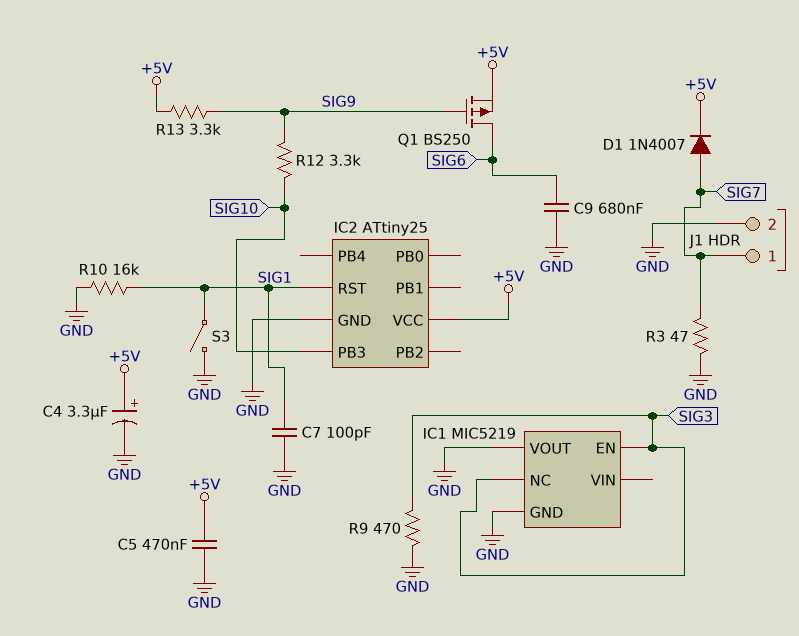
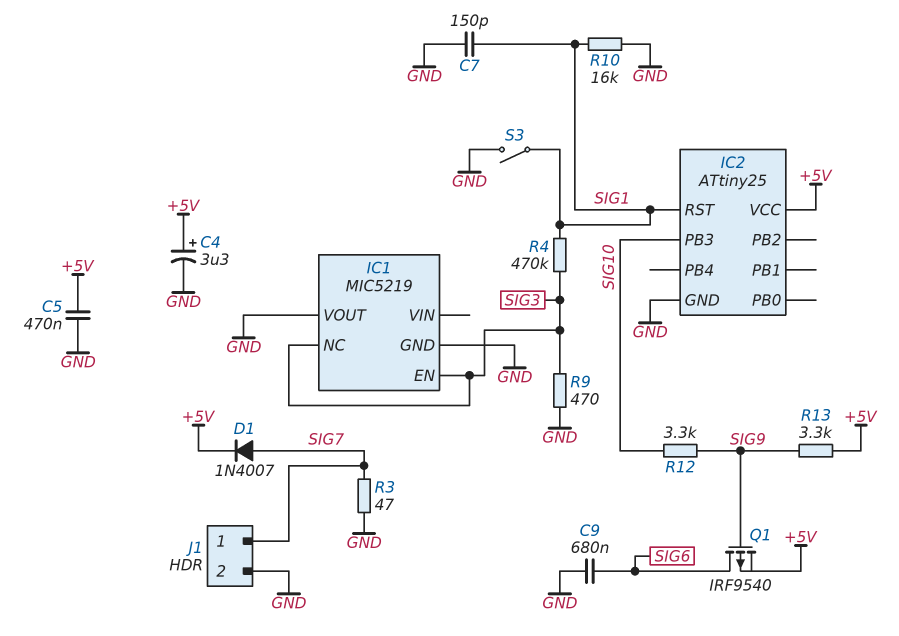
C7: 100pF (GND, SIG1) -> 150pF (GND, SIG1)
Q1: PMOS BS250 (G SIG9, D SIG6, S +5V) -> PMOS IRF9540 (G SIG9, D SIG6, S +5V)
R4: none -> 470k (SIG1, SIG3)

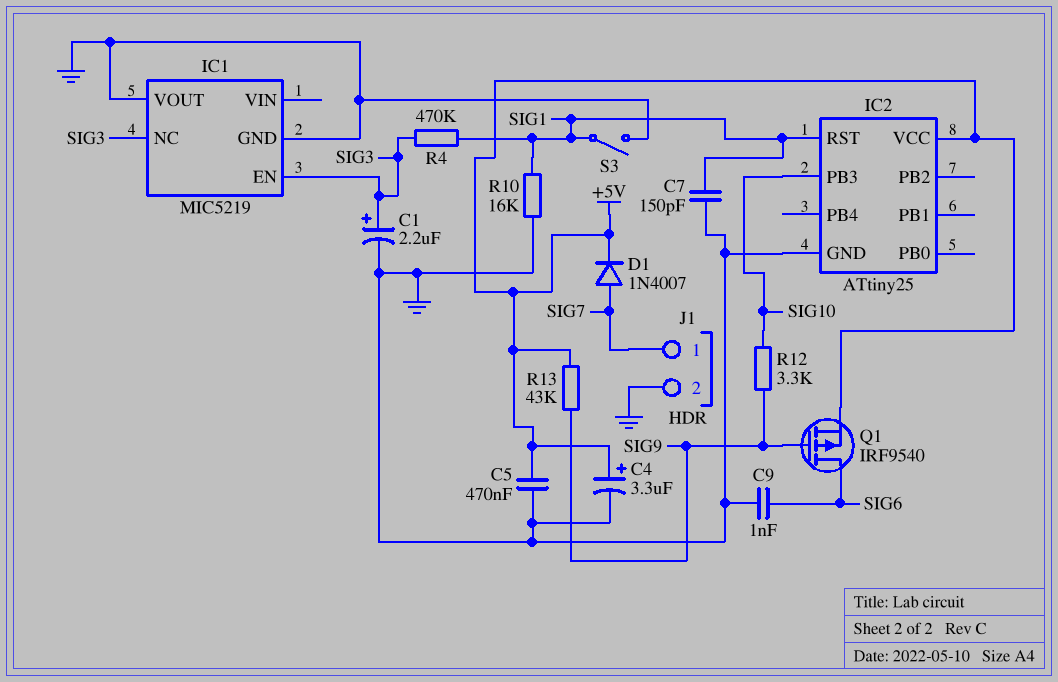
C1: none -> 2.2uF (plus SIG3, minus GND)
C9: 680nF (GND, SIG6) -> 1nF (GND, SIG6)
R3: 47 (GND, SIG7) -> none
R9: 470 (GND, SIG3) -> none
R13: 3.3k (+5V, SIG9) -> 43k (+5V, SIG9)

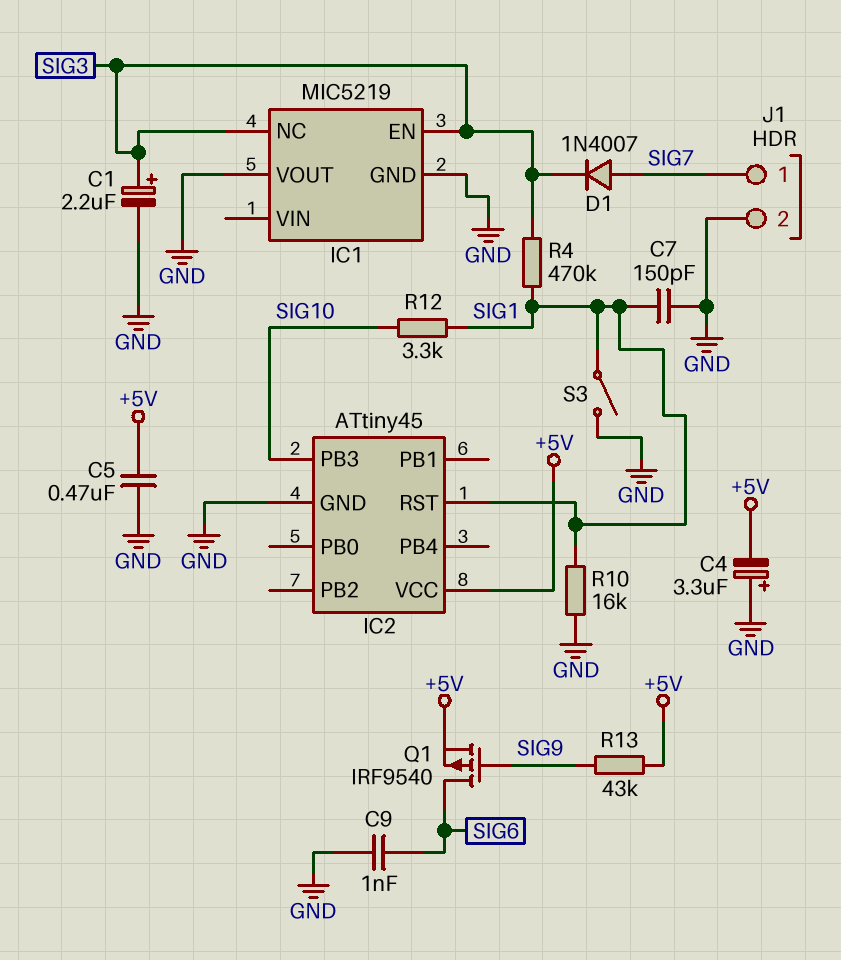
C4: 3.3uF (plus +5V, minus GND) -> 3.3uF (plus GND, minus +5V)
D1: diode 1N4007 (A SIG7, K +5V) -> diode 1N4007 (A SIG7, K SIG3)
IC2: ATtiny25 -> ATtiny45
R12: 3.3k (SIG9, SIG10) -> 3.3k (SIG1, SIG10)

